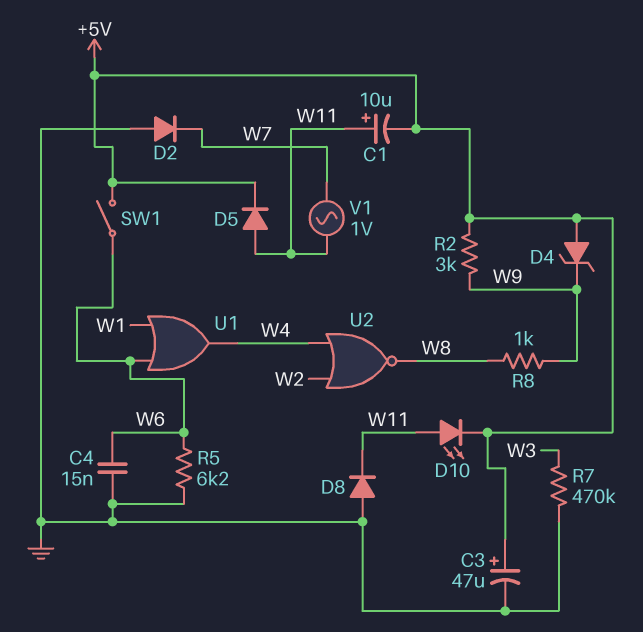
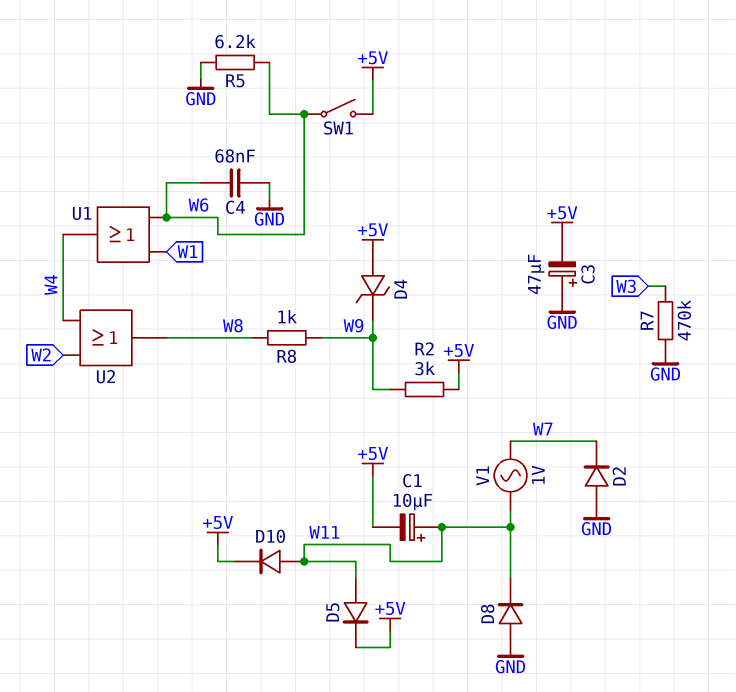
C3: 47uF (plus +5V, minus GND) -> 47uF (plus GND, minus +5V)
C4: 15nF (GND, W6) -> 68nF (GND, W6)
D10: LED (A W11, K +5V) -> diode (A W11, K +5V)
U2: NOR (in W2, in W4, out W8) -> OR (in W2, in W4, out W8)

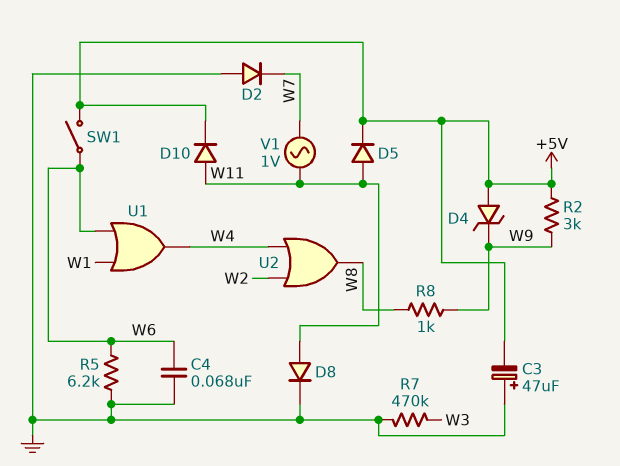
C1: 10uF (plus W11, minus +5V) -> none
D8: diode (A GND, K W11) -> diode (A W11, K GND)

